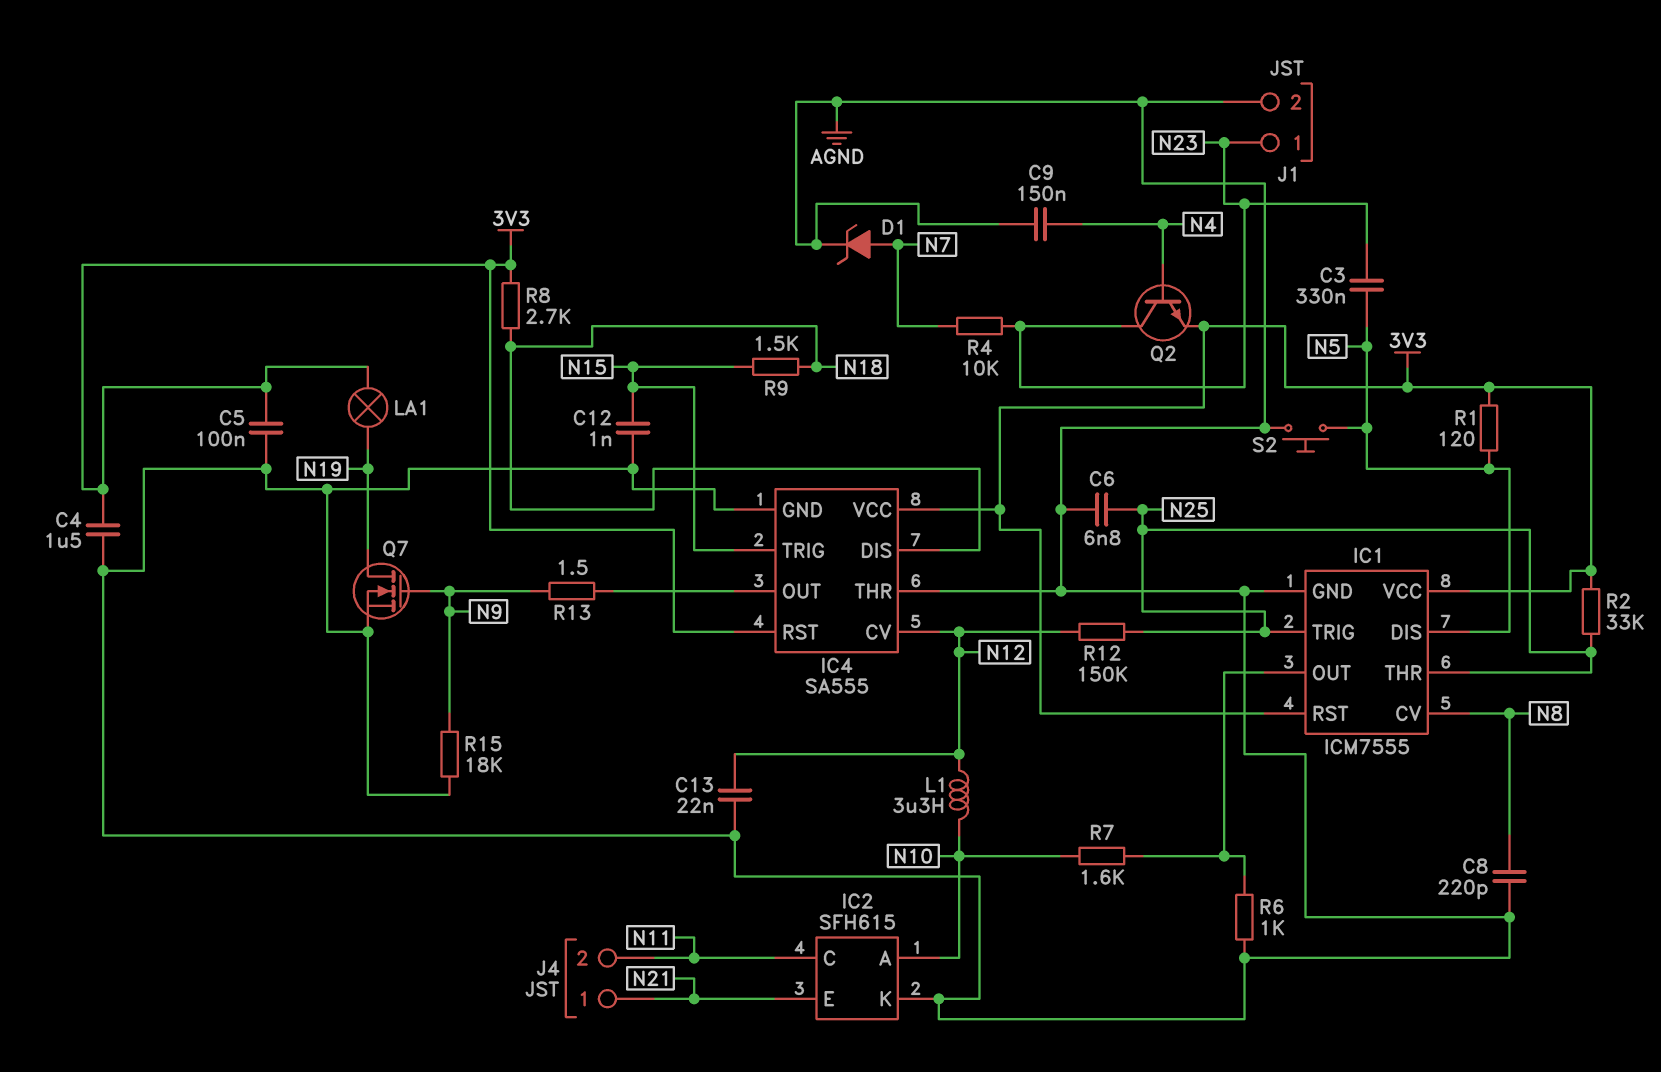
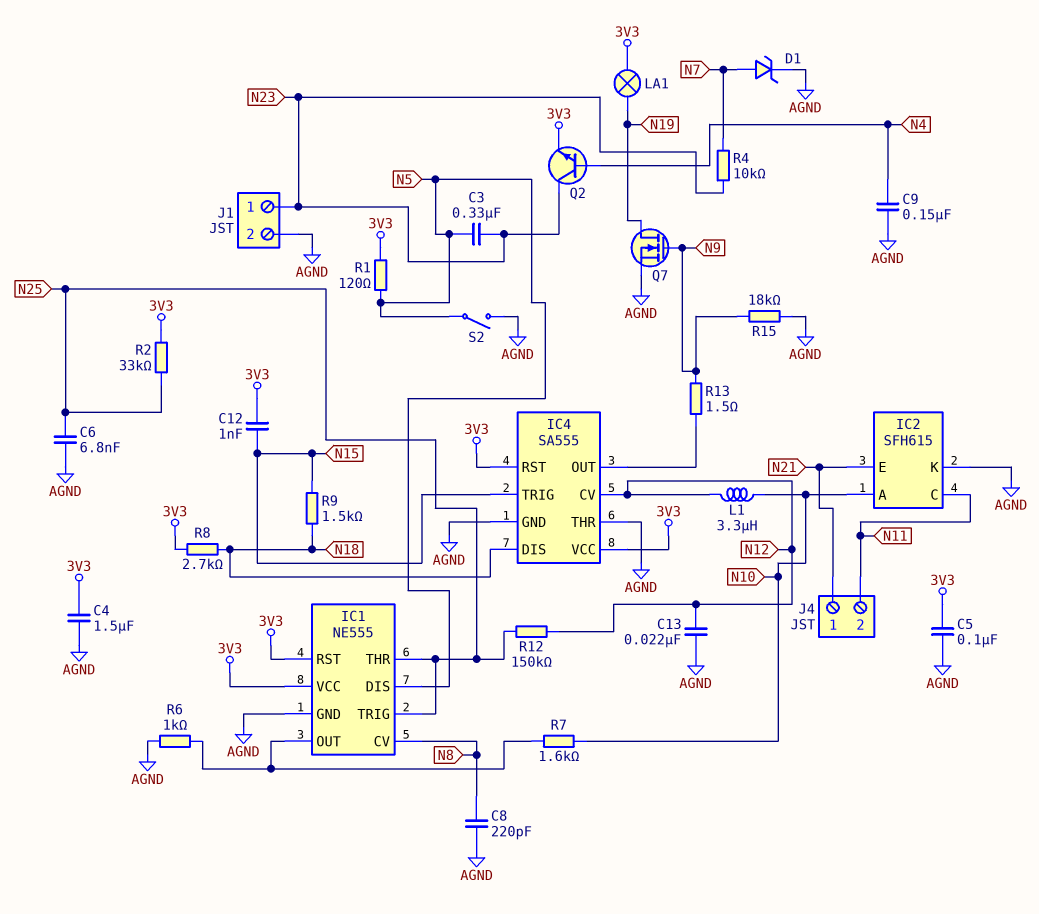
C12: 1nF (AGND, N15) -> 1nF (3V3, N15)
IC1: ICM7555 -> NE555
S2: button (AGND, N5) -> switch (AGND, N5)

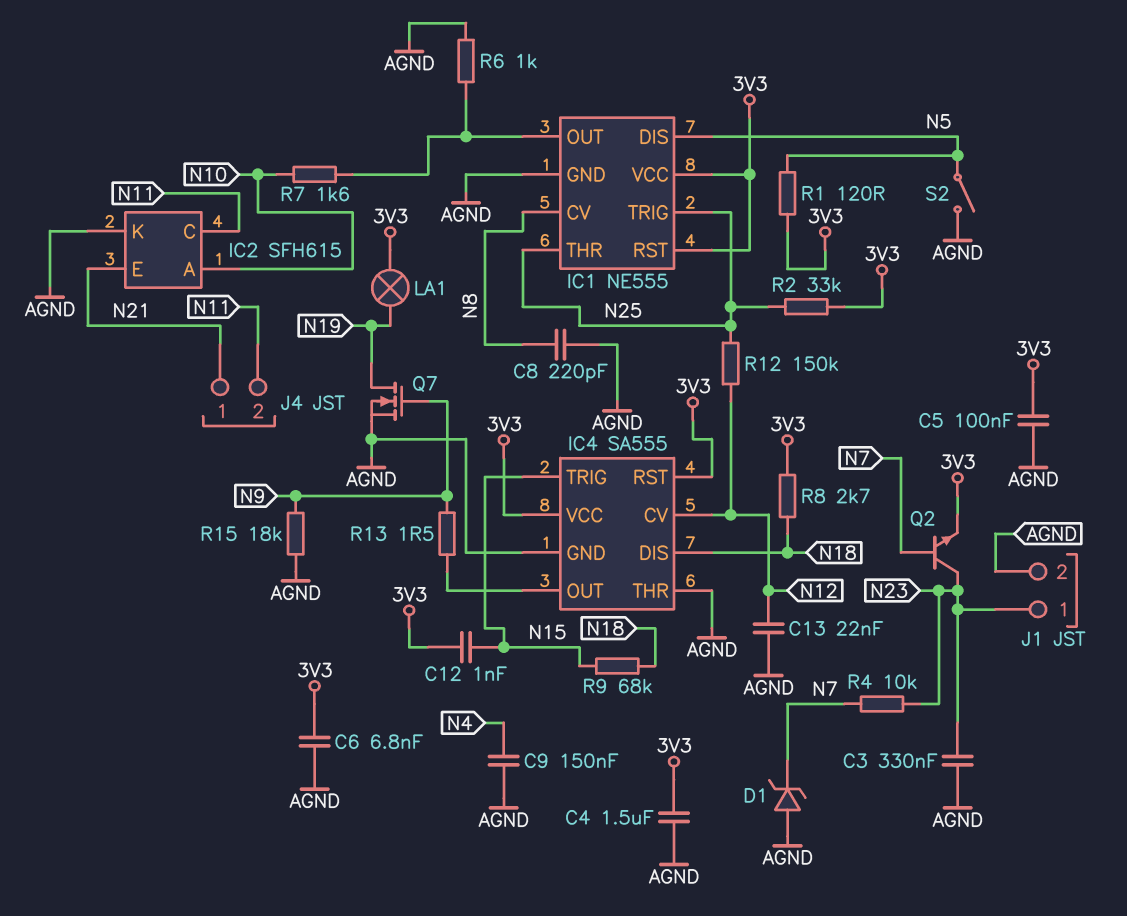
C3: 330nF (N5, N23) -> 330nF (AGND, N23)
C6: 6.8nF (AGND, N25) -> 6.8nF (3V3, AGND)
D1: zener (A N7, K AGND) -> zener (A AGND, K N7)
L1: 3.3uH (N10, N12) -> none
Q2: NPN (B N4, C N23, E 3V3) -> NPN (B N7, C N23, E 3V3)
R9: 1.5k (N15, N18) -> 68k (N15, N18)

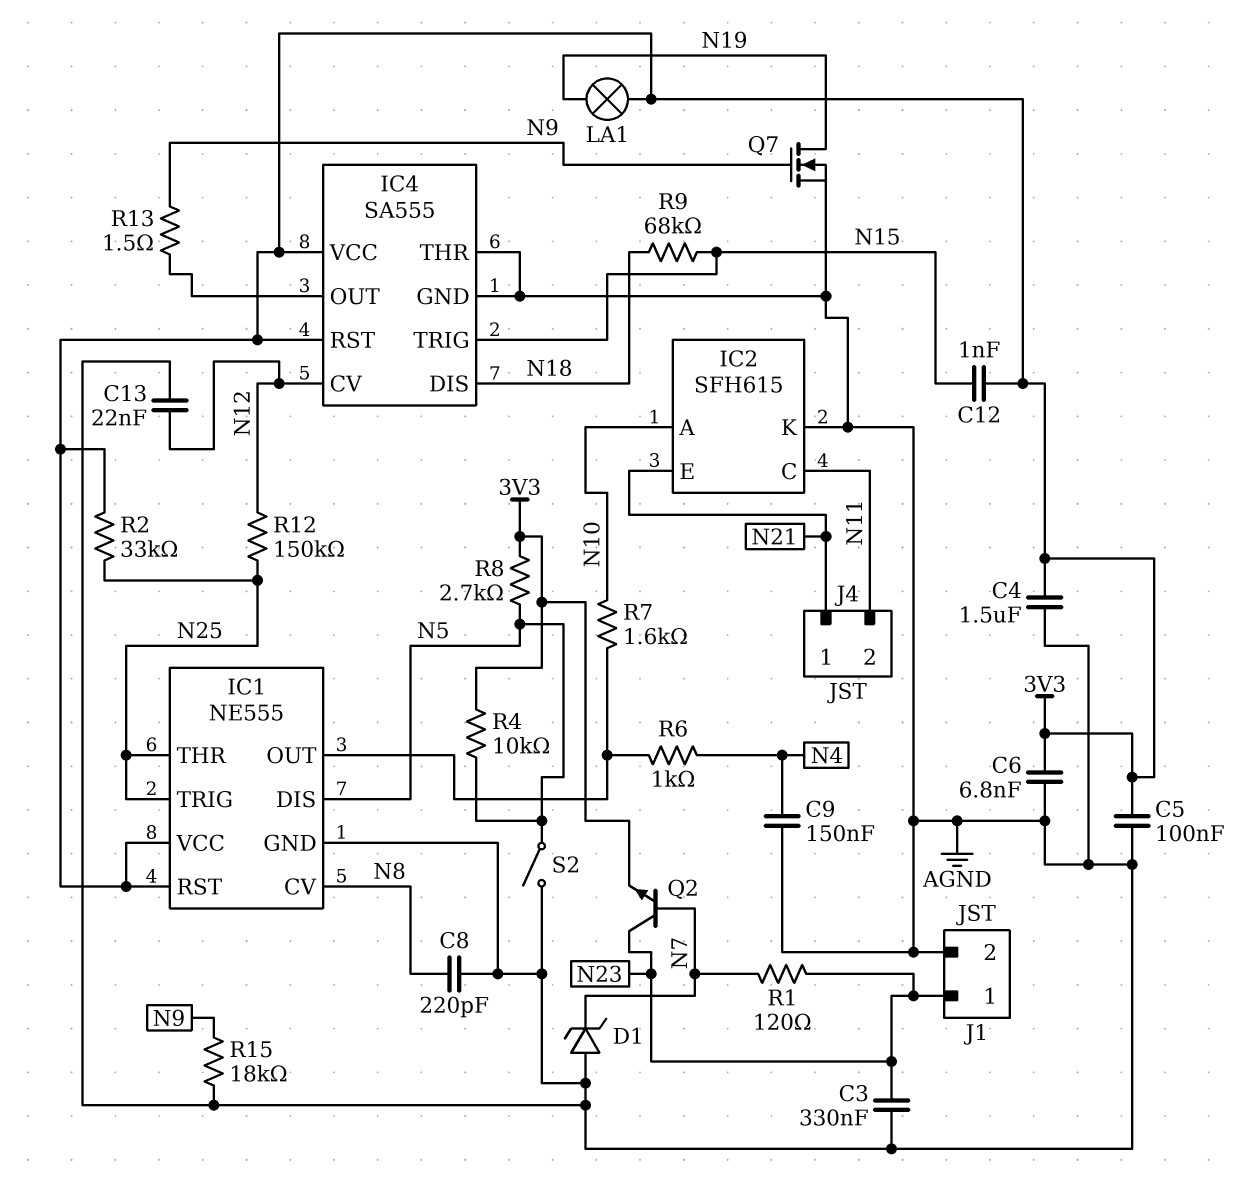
R1: 120 (3V3, N5) -> 120 (N7, N23)
R4: 10k (N7, N23) -> 10k (3V3, N5)
R6: 1k (AGND, IC1/OUT) -> 1k (IC1/OUT, N4)
R8: 2.7k (3V3, N18) -> 2.7k (3V3, N5)

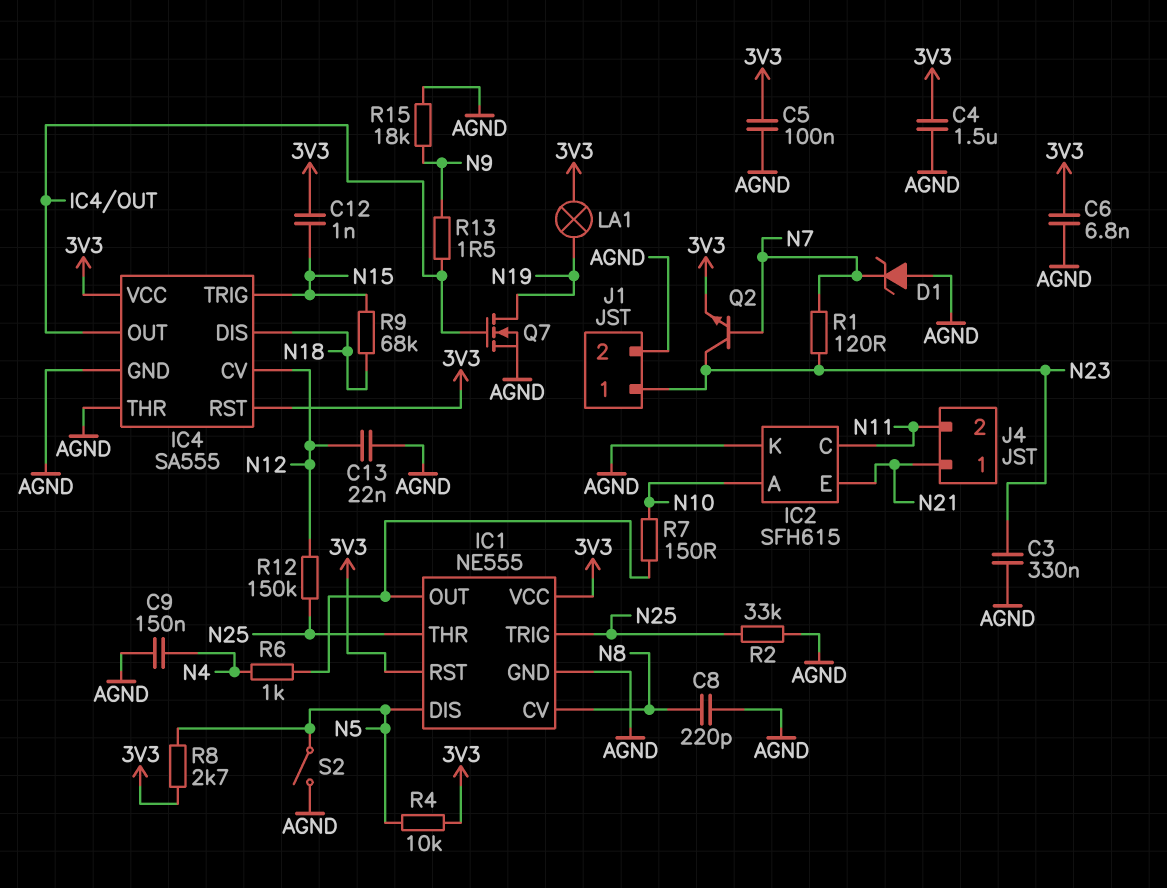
Q7: NMOS (G N9, D N19, S AGND) -> NMOS (G IC4/OUT, D N19, S AGND)
R2: 33k (3V3, N25) -> 33k (AGND, N25)
R7: 1.6k (IC1/OUT, N10) -> 150 (IC1/OUT, N10)

